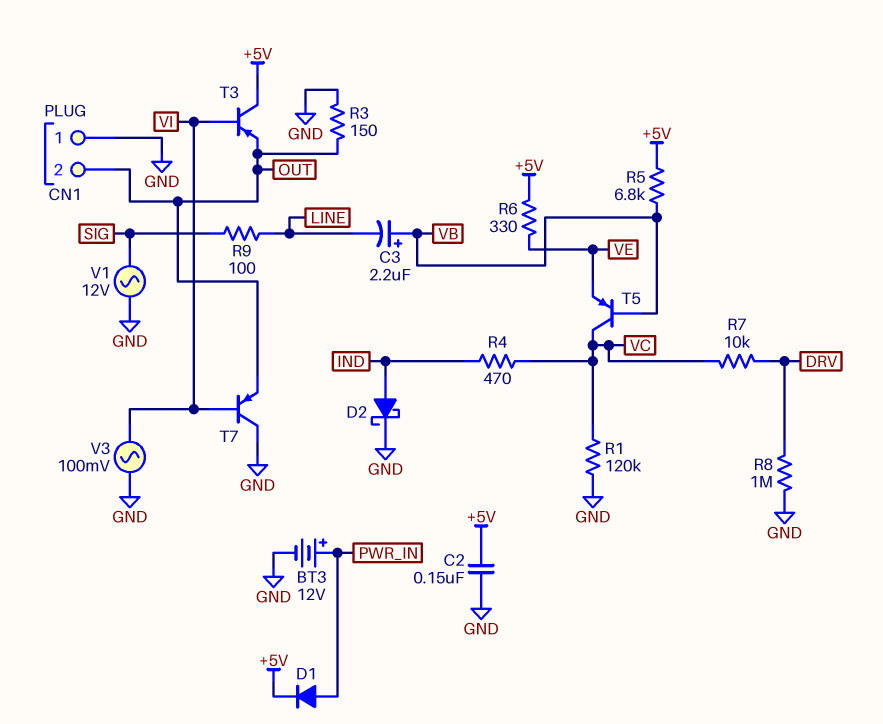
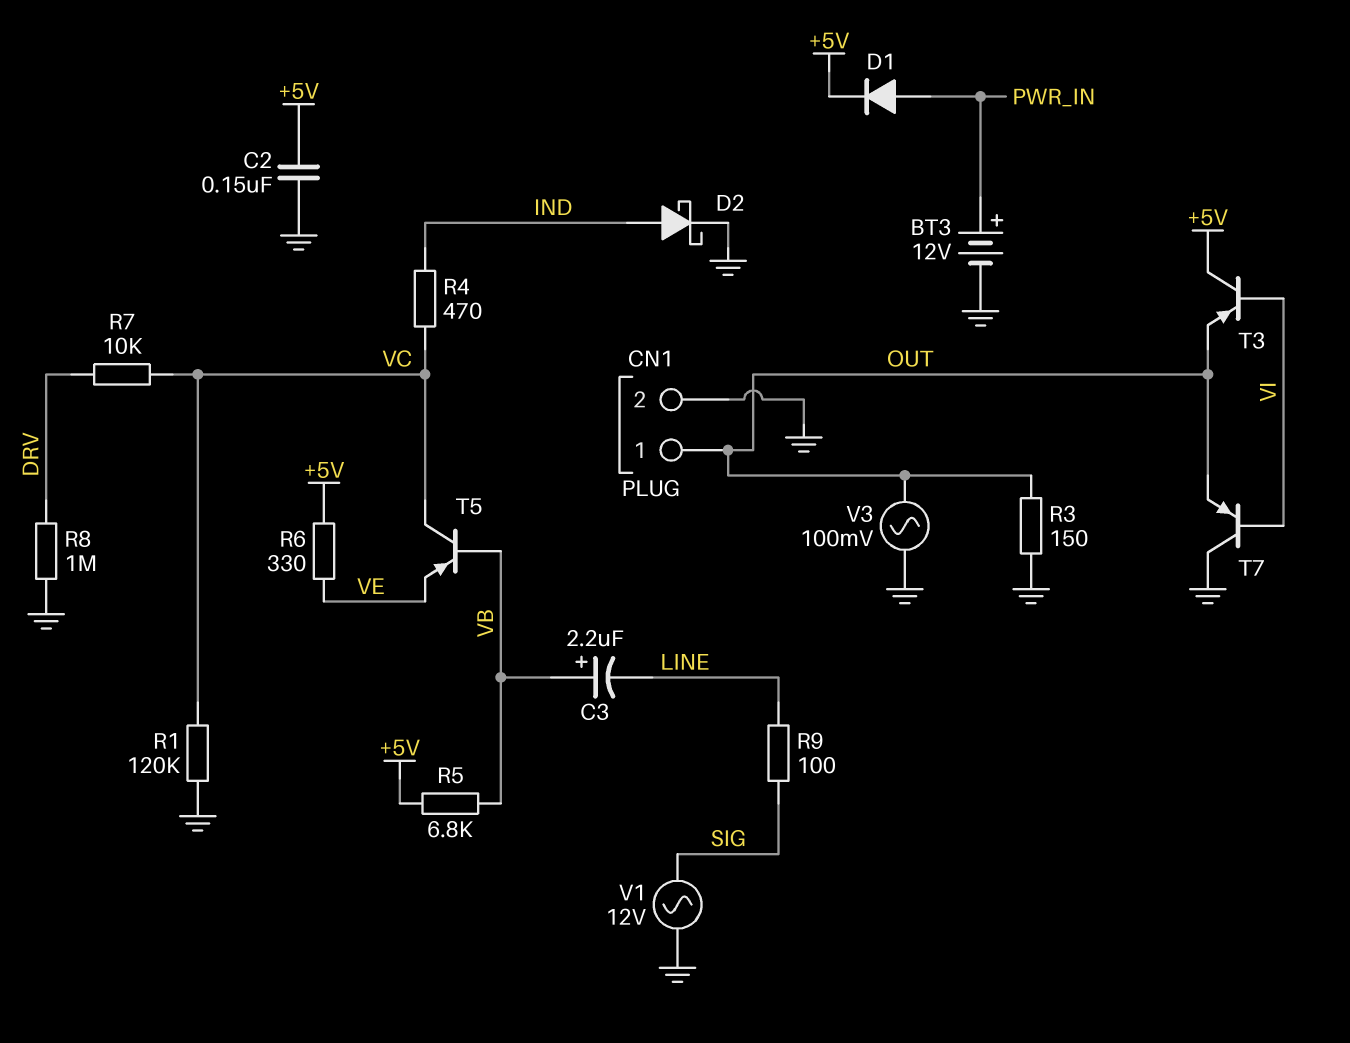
CN1 pin 1: GND -> OUT
CN1 pin 2: OUT -> GND
V3: AC 100mV (GND, VI) -> AC 100mV (GND, OUT)

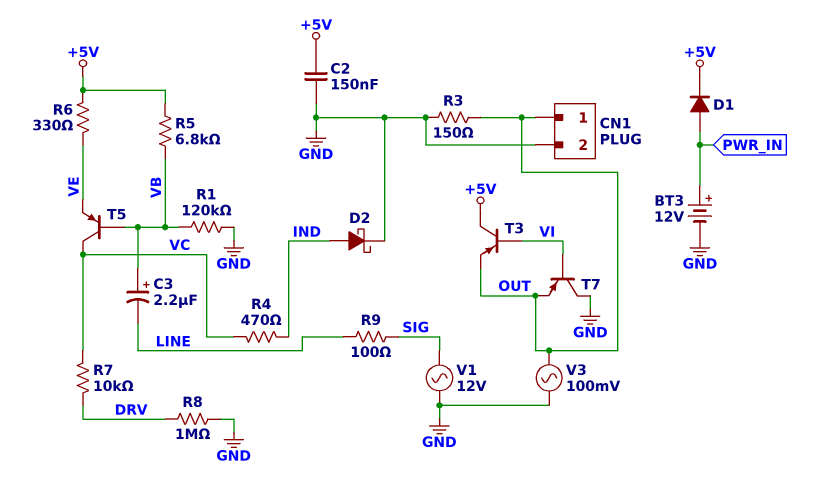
R1: 120k (GND, VC) -> 120k (GND, VB)

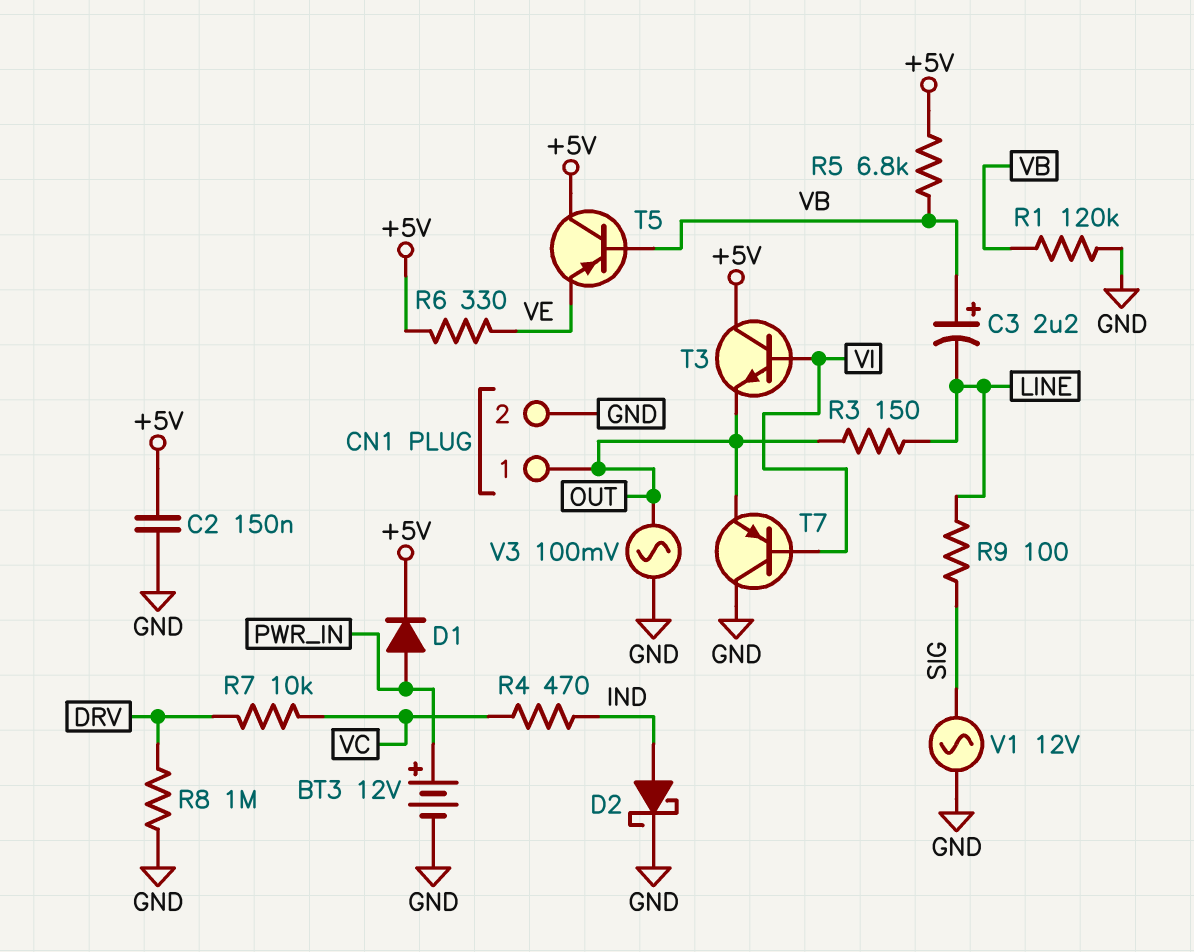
R3: 150 (GND, OUT) -> 150 (LINE, OUT)
T3: PNP (B VI, C +5V, E OUT) -> NPN (B VI, C +5V, E OUT)
T5: PNP (B VB, C VC, E VE) -> PNP (B VB, C +5V, E VE)

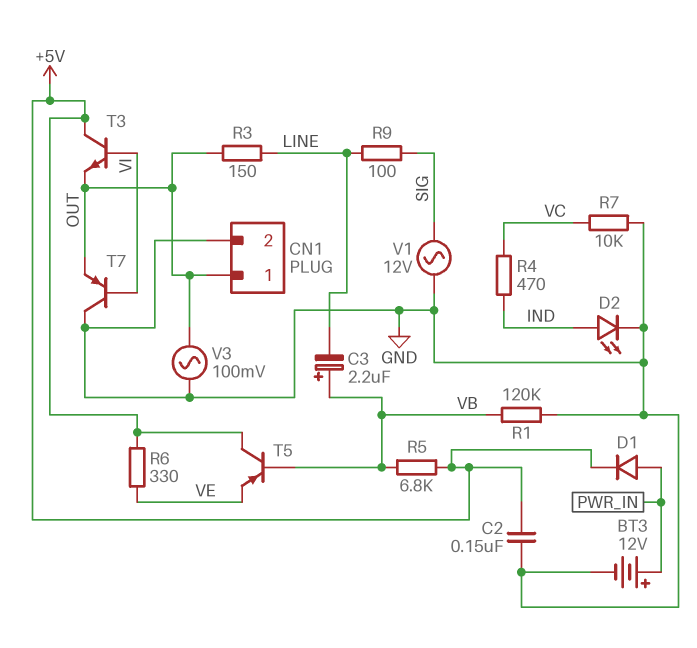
D2: schottky (A IND, K GND) -> LED (A IND, K GND)
R7: 10k (DRV, VC) -> 10k (GND, VC)
R8: 1M (DRV, GND) -> none

